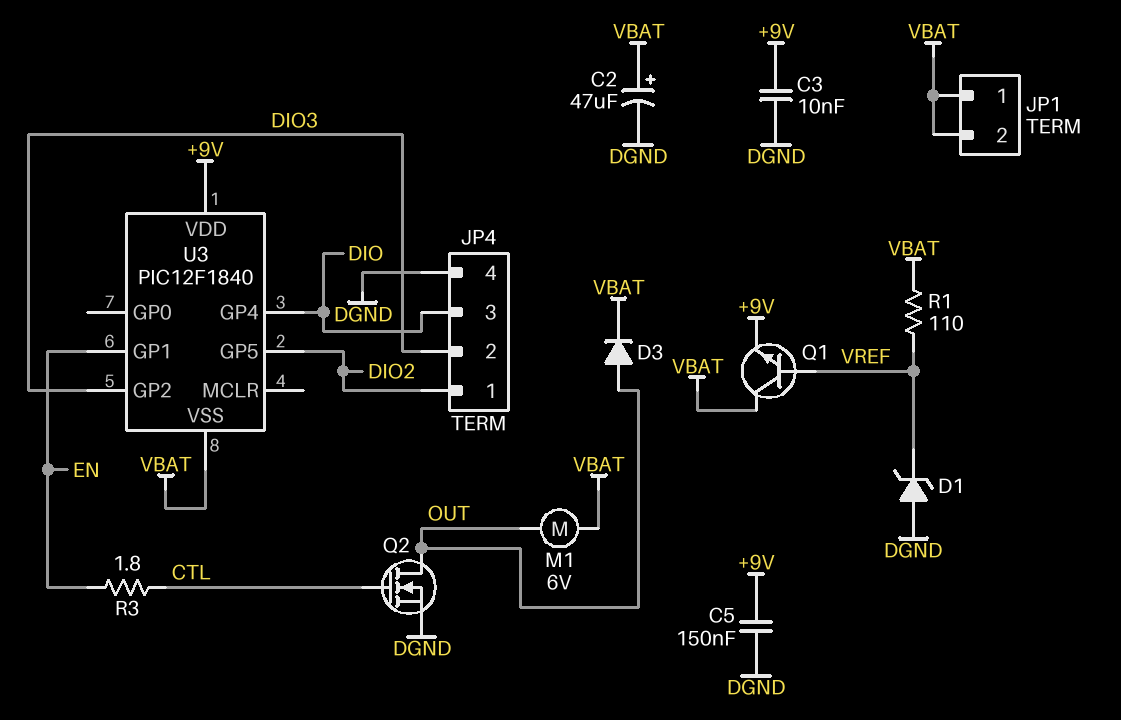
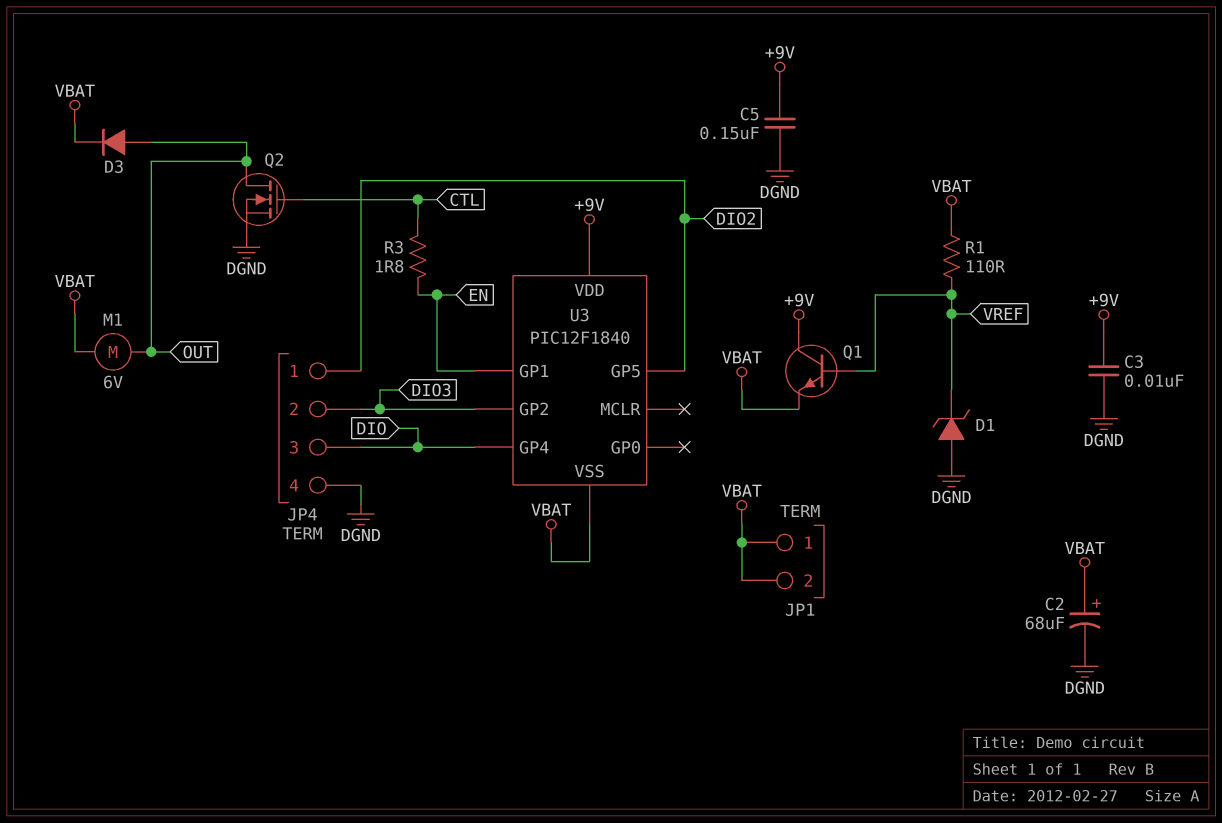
C2: 47uF (plus VBAT, minus DGND) -> 68uF (plus VBAT, minus DGND)
Q1: NPN (B VREF, C VBAT, E +9V) -> NPN (B VREF, C +9V, E VBAT)

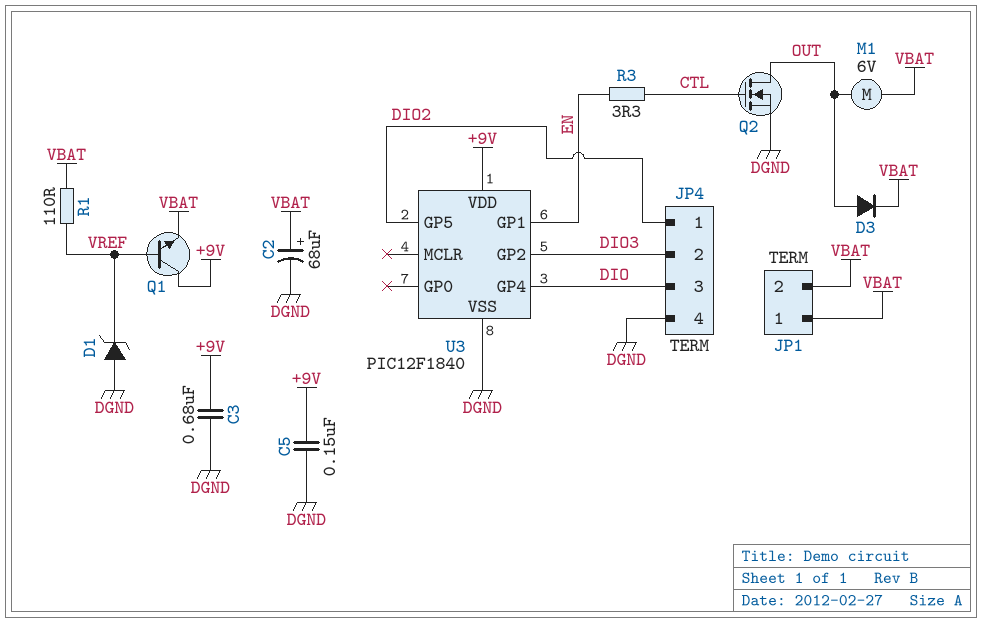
C3: 10nF (+9V, DGND) -> 680nF (+9V, DGND)
R3: 1.8 (CTL, EN) -> 3.3 (CTL, EN)
U3 pin VSS: VBAT -> DGND

